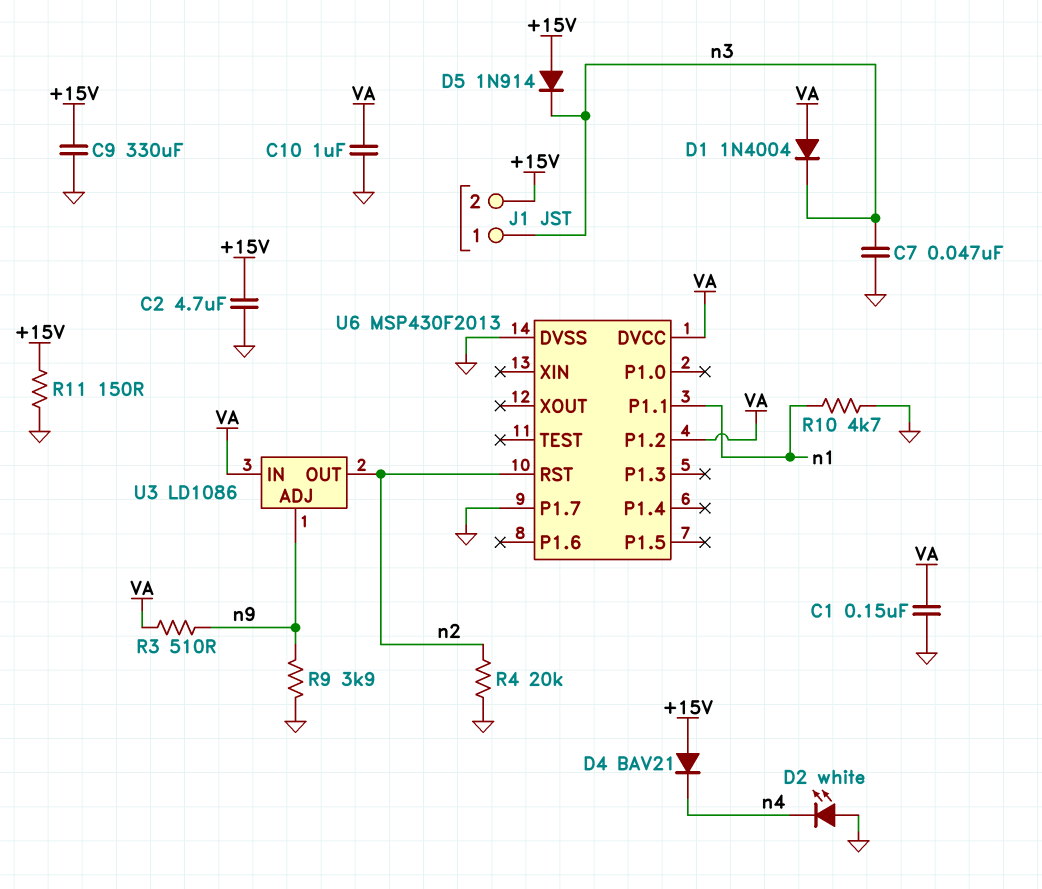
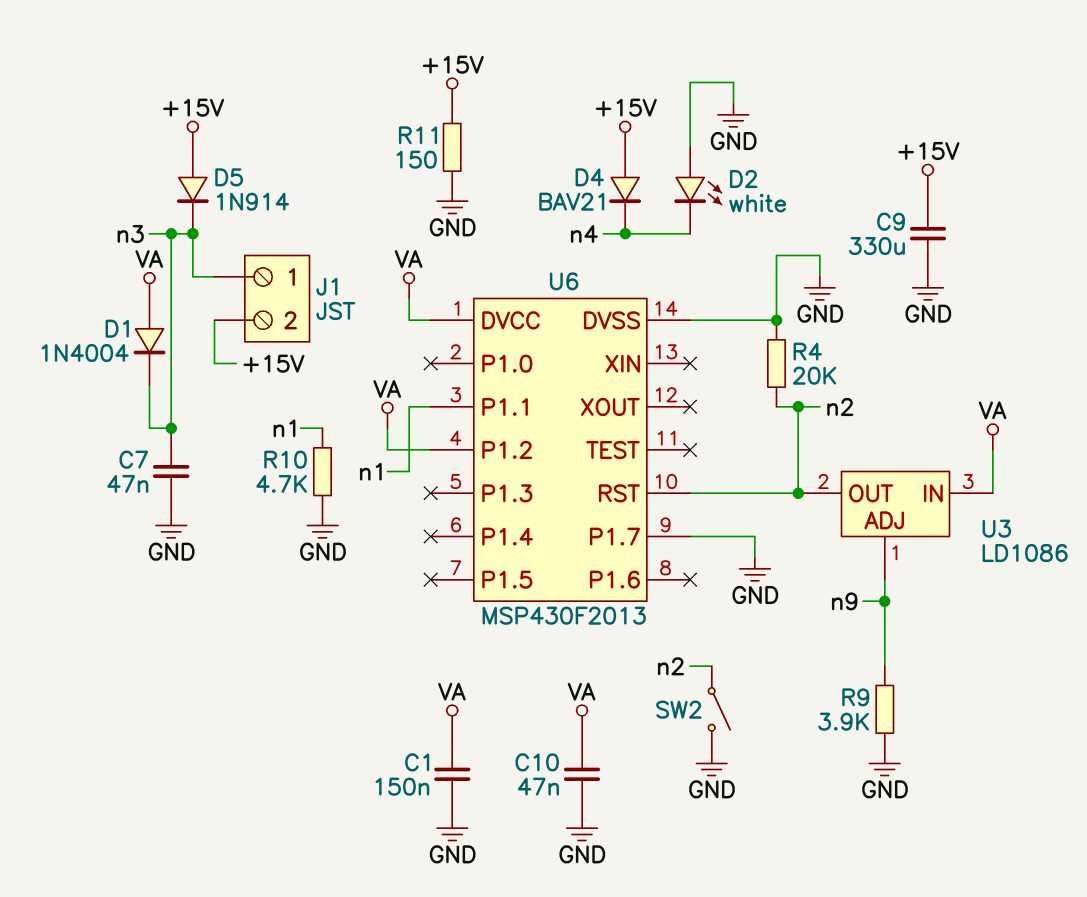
C2: 4.7uF (+15V, GND) -> none
C10: 1uF (GND, VA) -> 47nF (GND, VA)
R3: 510 (VA, n9) -> none
SW2: none -> switch (GND, n2)

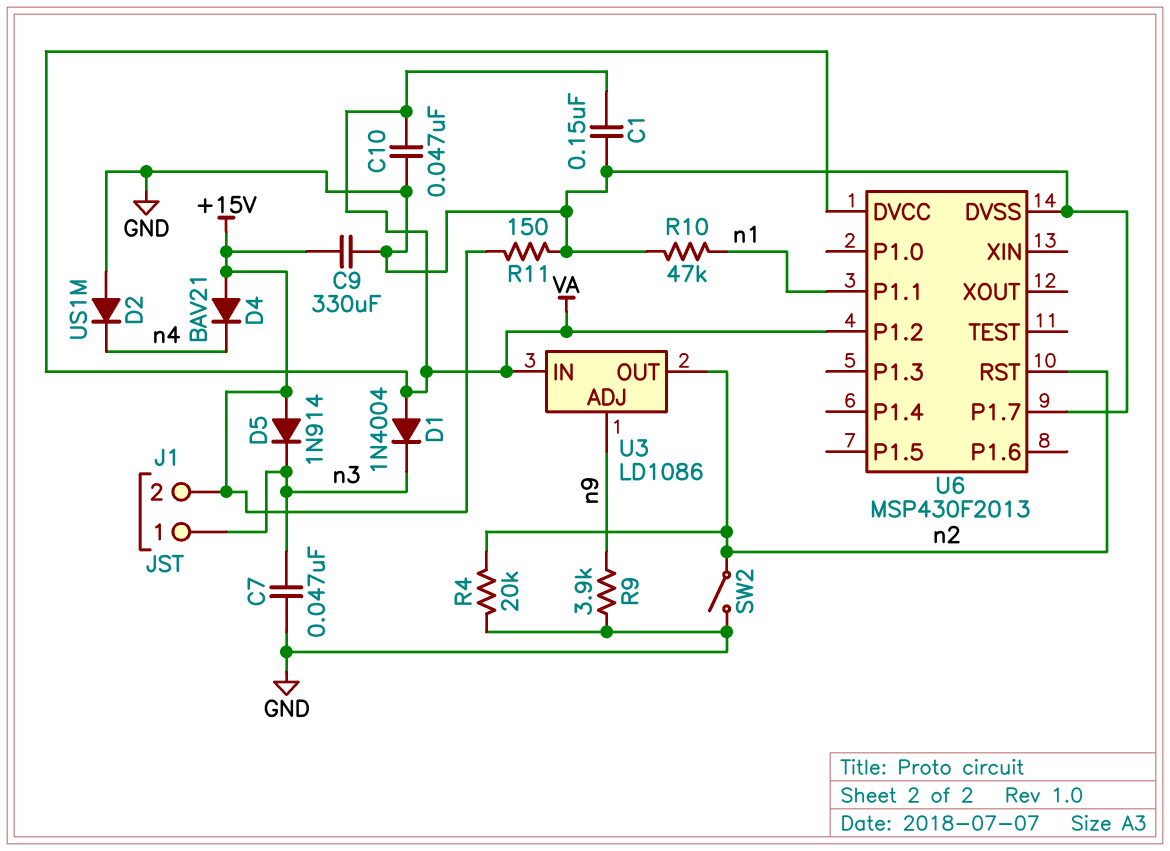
D2: LED white (A GND, K n4) -> diode US1M (A GND, K n4)
R10: 4.7k (GND, n1) -> 47k (GND, n1)

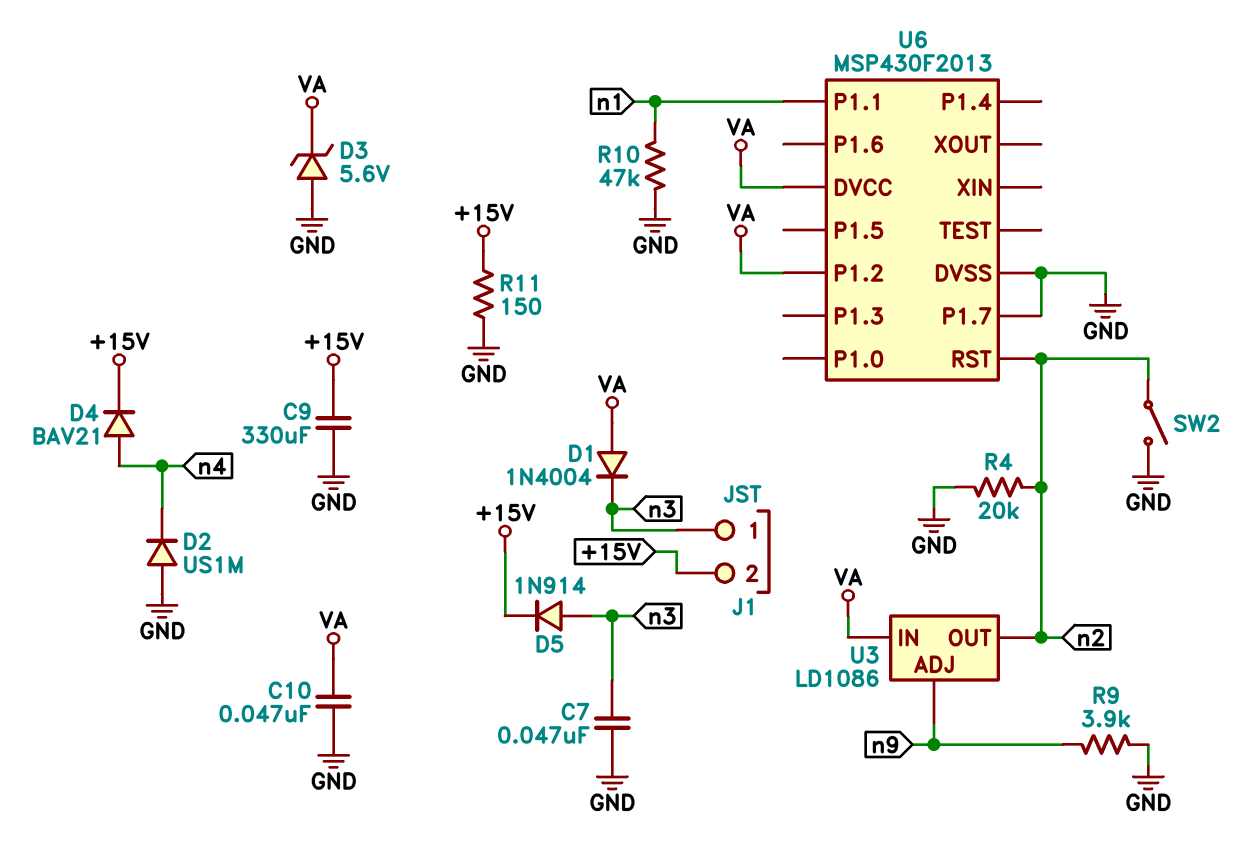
C1: 150nF (GND, VA) -> none
D3: none -> zener 5.6V (A GND, K VA)
D4: diode BAV21 (A +15V, K n4) -> diode BAV21 (A n4, K +15V)
D5: diode 1N914 (A +15V, K n3) -> diode 1N914 (A n3, K +15V)

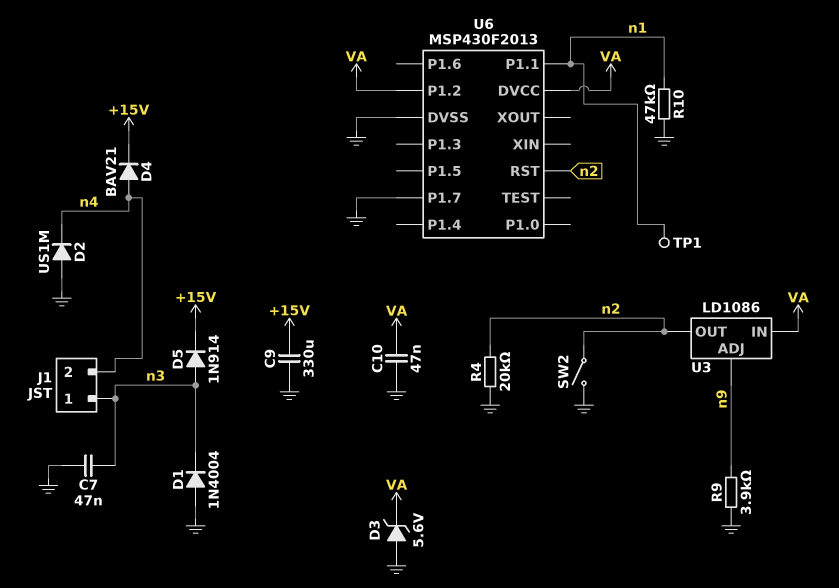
D1: diode 1N4004 (A VA, K n3) -> diode 1N4004 (A GND, K n3)
J1 pin 2: +15V -> n4
R11: 150 (+15V, GND) -> none
TP1: none -> test point (n1)

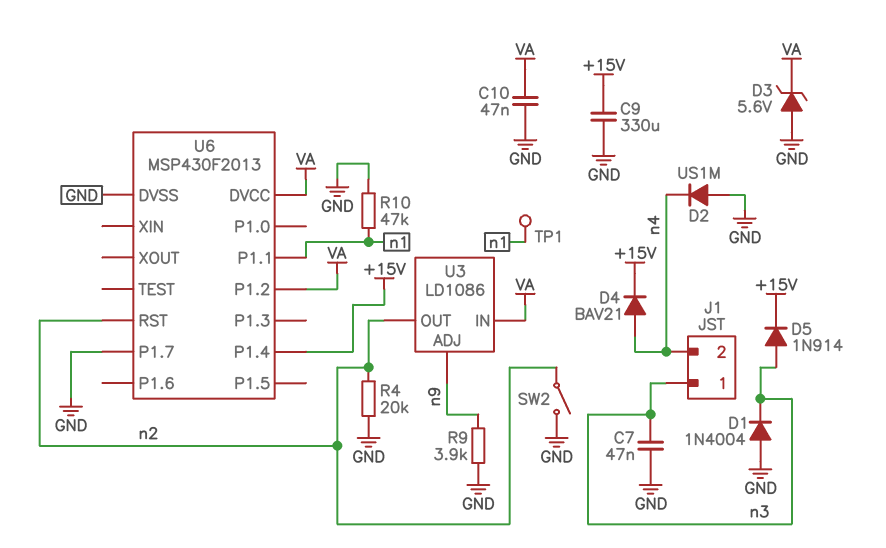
U6 pin P1.4: none -> +15V

